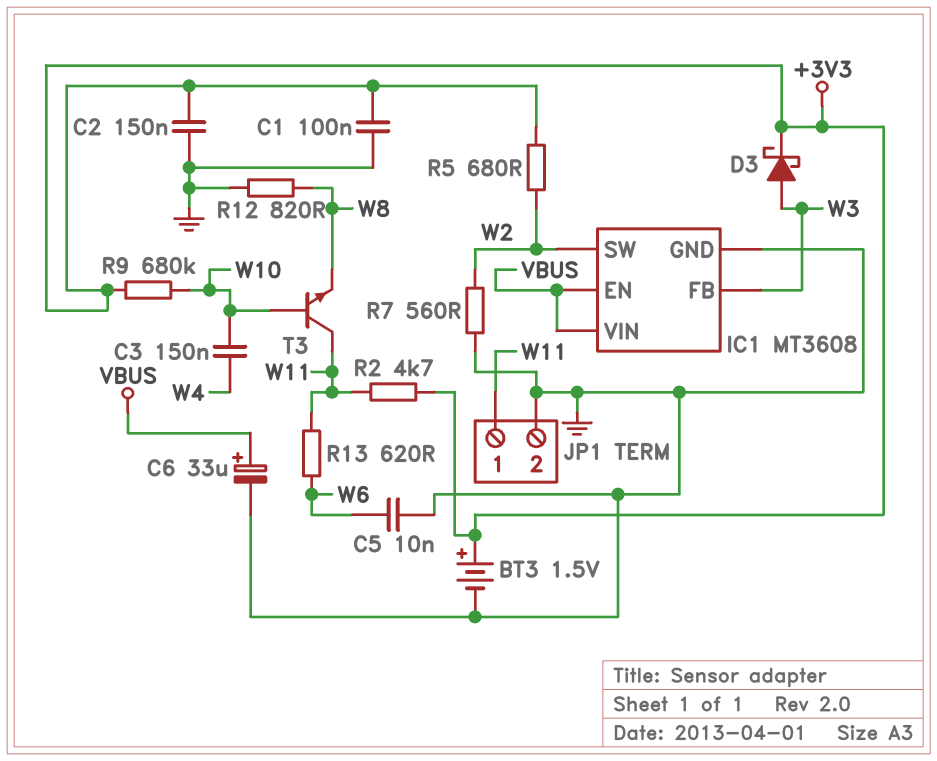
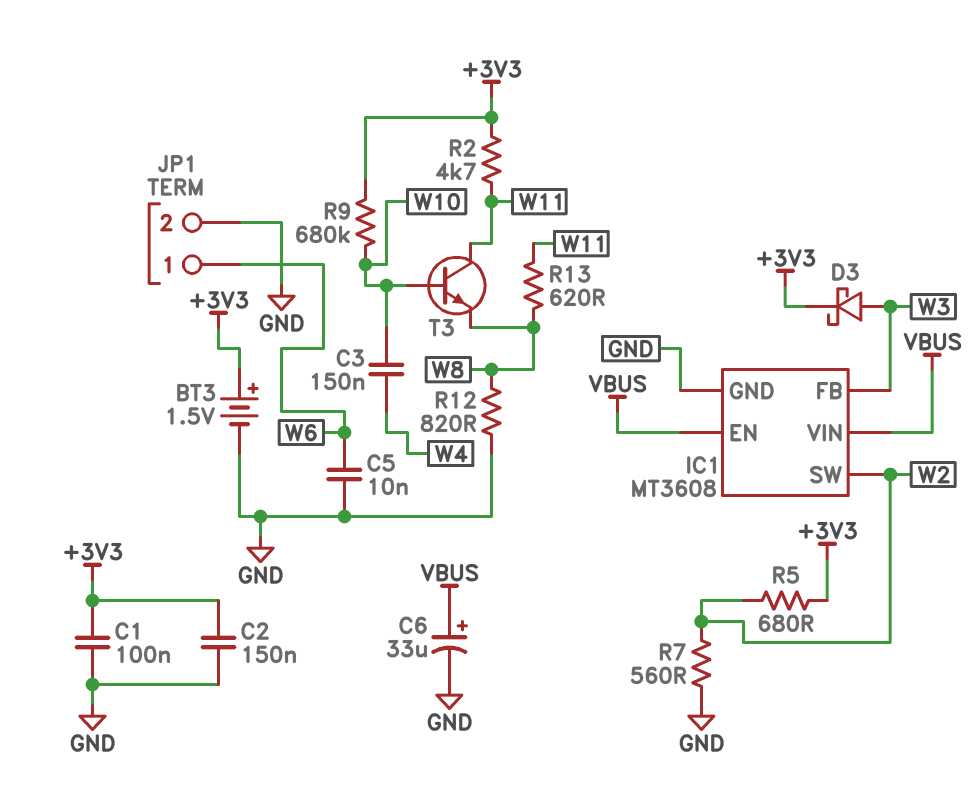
JP1 pin 1: W11 -> W6
R13: 620 (W6, W11) -> 620 (W8, W11)

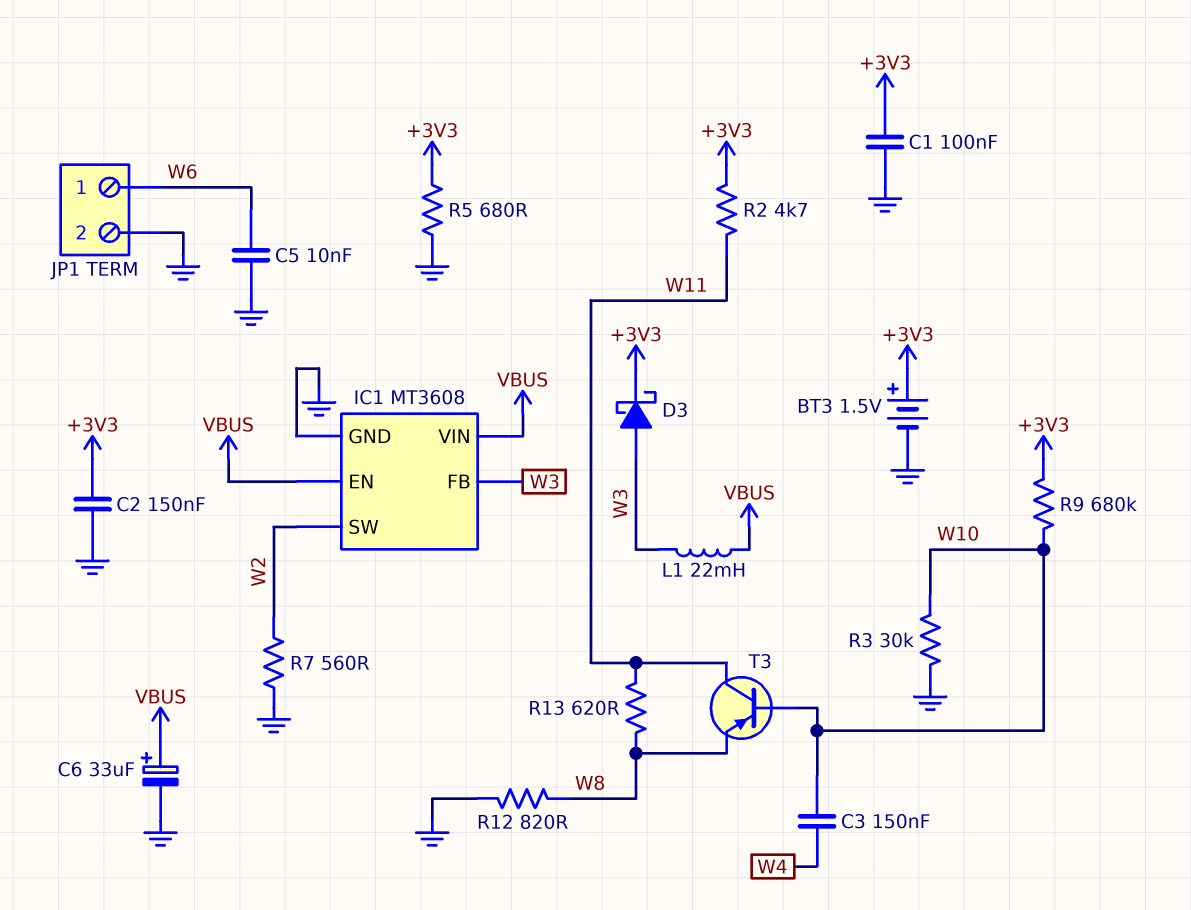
L1: none -> 22mH (VBUS, W3)
R3: none -> 30k (GND, W10)
R5: 680 (+3V3, W2) -> 680 (+3V3, GND)
T3: NPN (B W10, C W11, E W8) -> PNP (B W10, C W11, E W8)

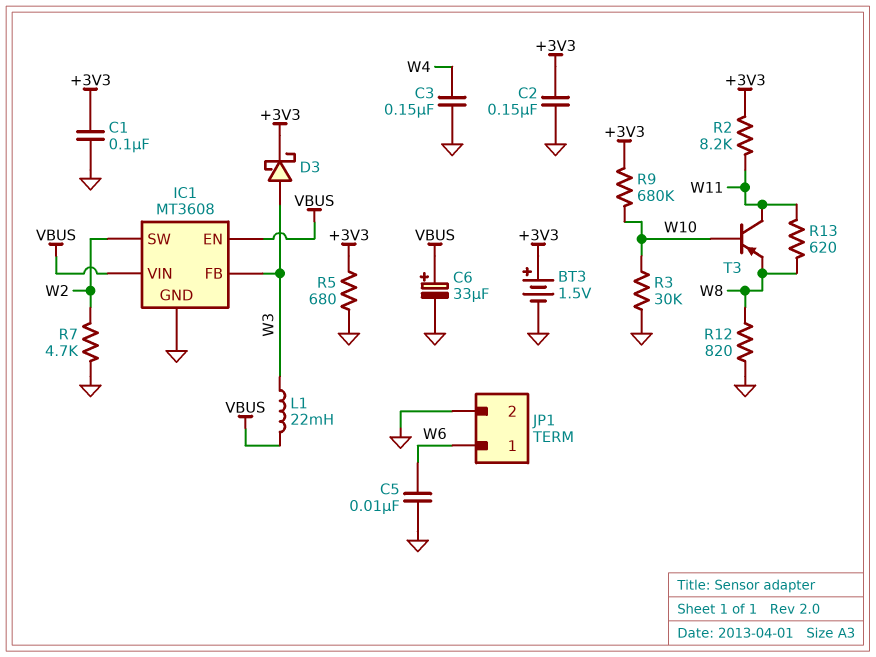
C3: 150nF (W4, W10) -> 150nF (GND, W4)
R2: 4.7k (+3V3, W11) -> 8.2k (+3V3, W11)
R7: 560 (GND, W2) -> 4.7k (GND, W2)

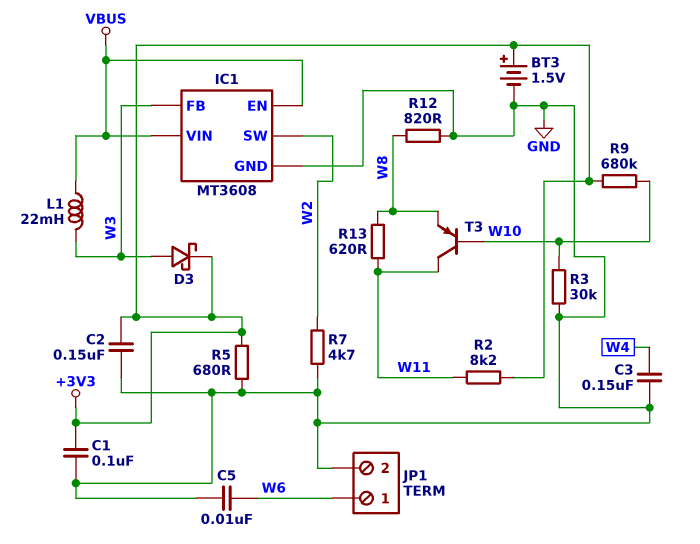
C6: 33uF (plus VBUS, minus GND) -> none

